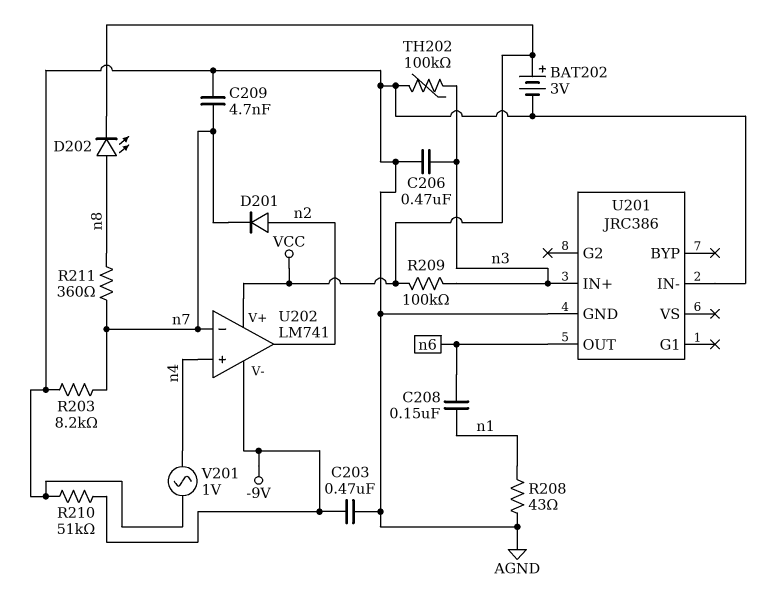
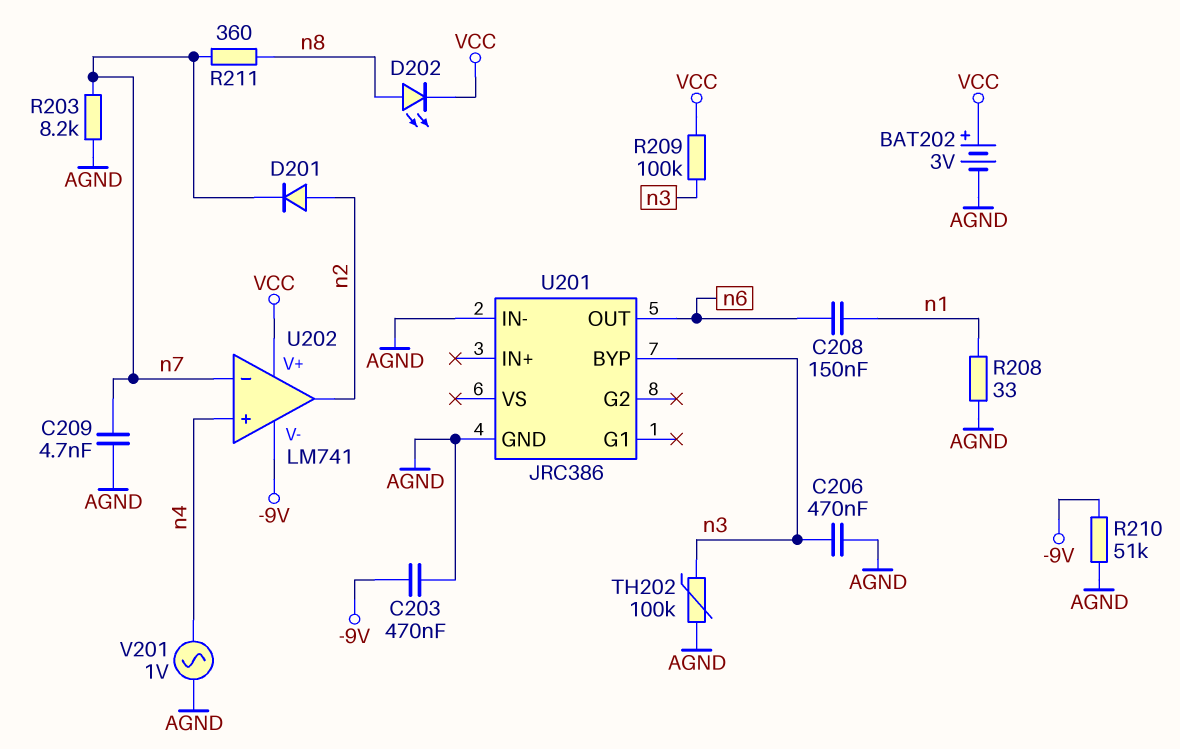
R208: 43 (AGND, n1) -> 33 (AGND, n1)
U201 pin BYP: none -> n3
U201 pin IN+: n3 -> none

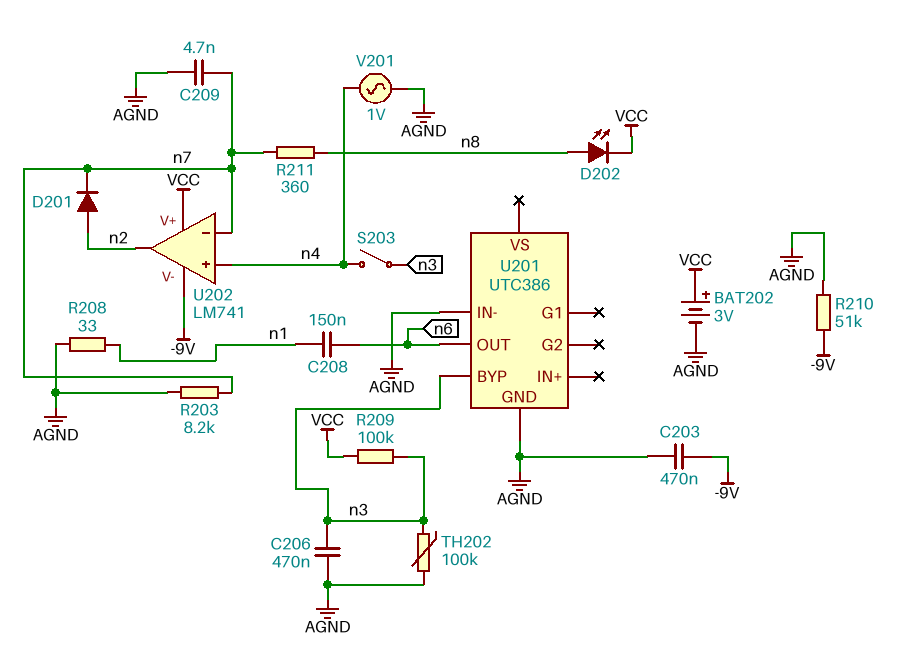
S203: none -> switch (n3, n4)
U201: JRC386 -> UTC386

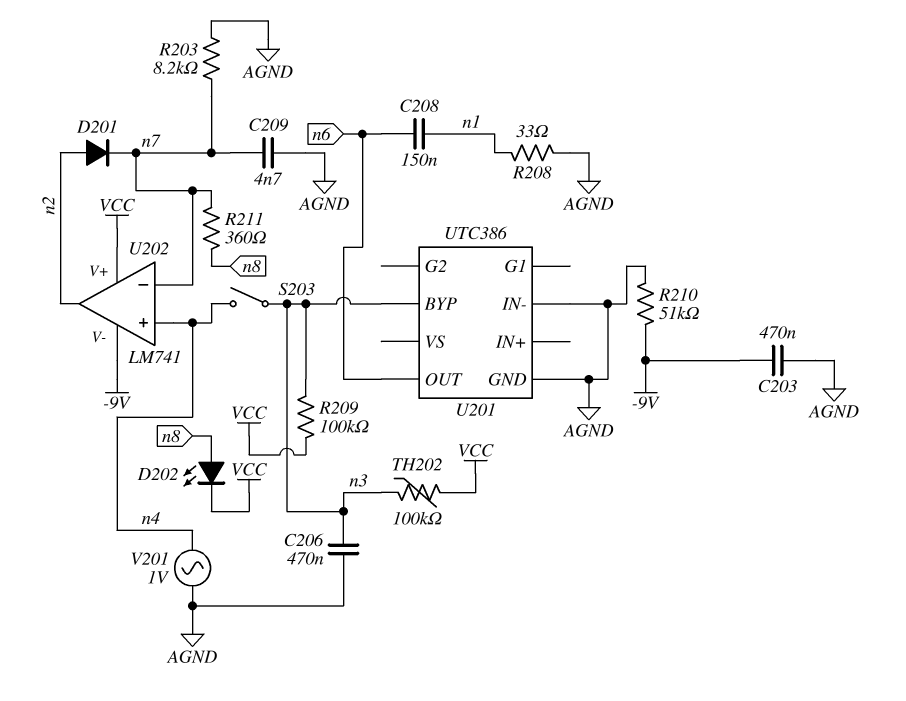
BAT202: 3V (plus VCC, minus AGND) -> none
TH202: 100k (AGND, n3) -> 100k (VCC, n3)

